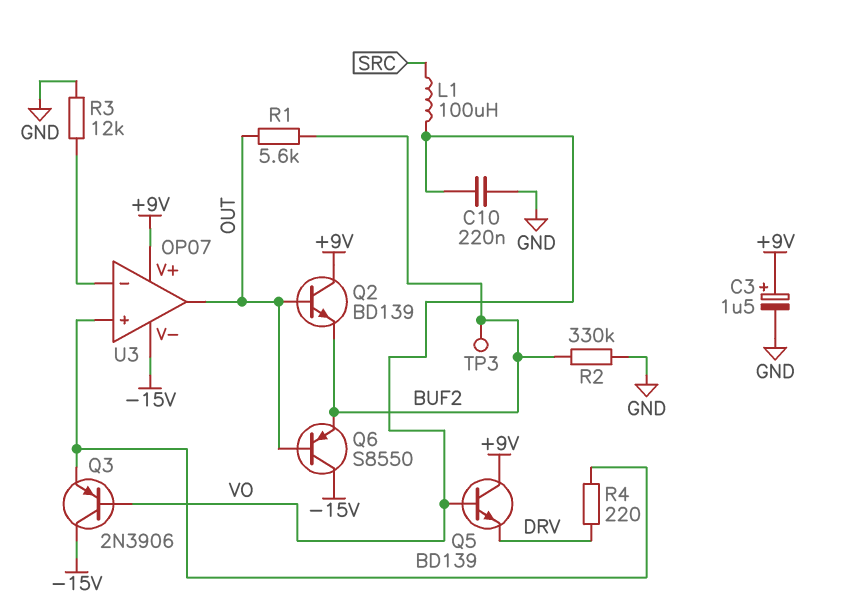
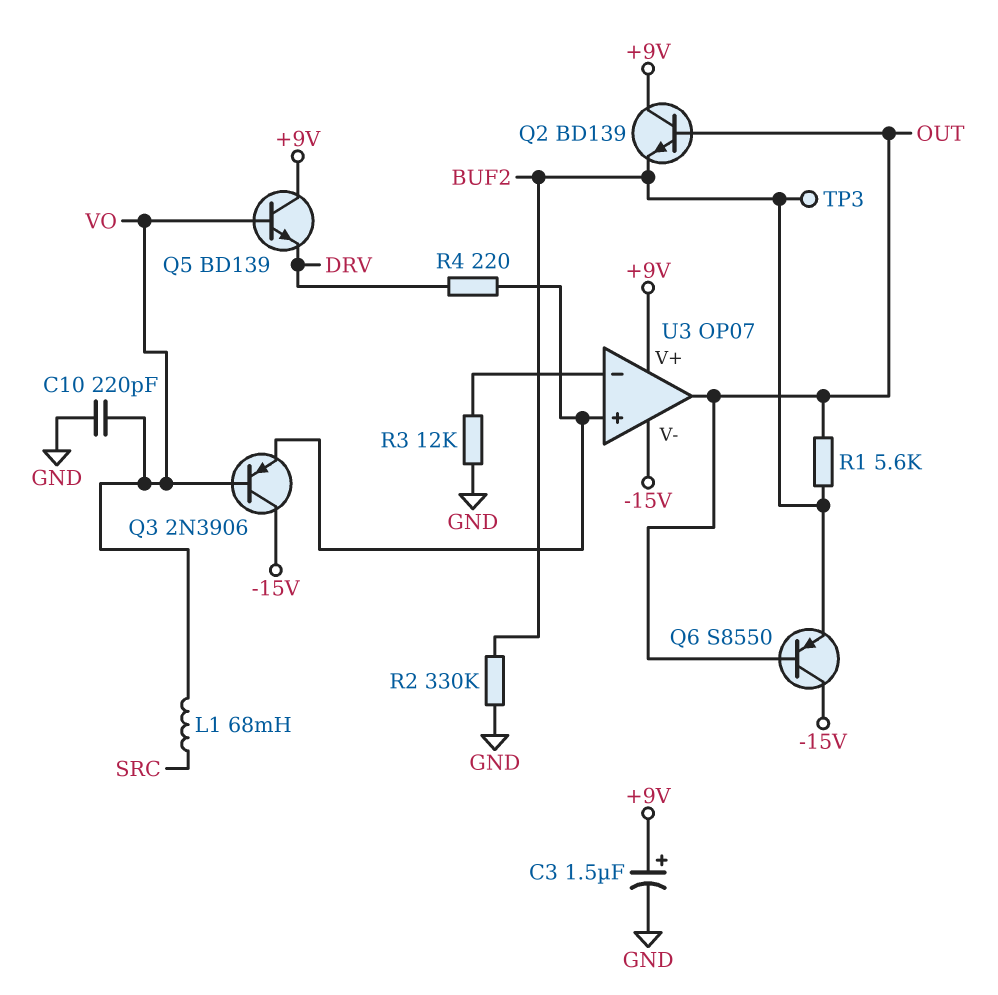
C10: 220nF (GND, VO) -> 220pF (GND, VO)
L1: 100uH (SRC, VO) -> 68mH (SRC, VO)

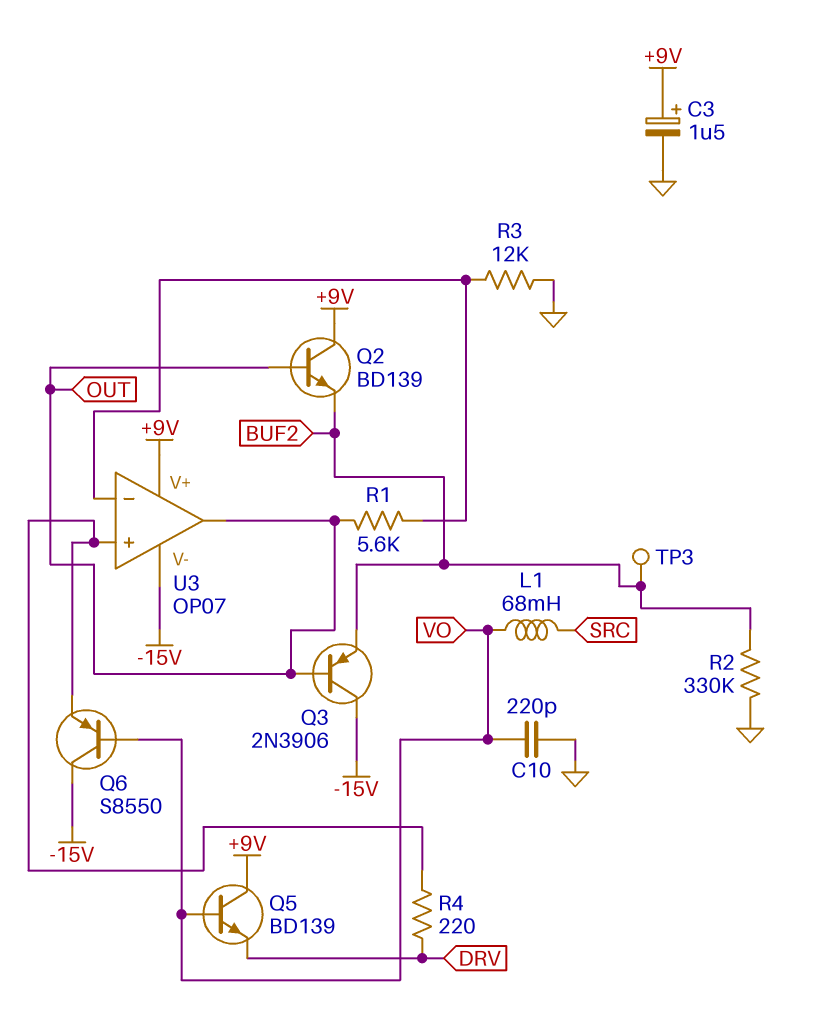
Q3: PNP 2N3906 (B VO, C -15V, E U3/in+) -> PNP 2N3906 (B OUT, C -15V, E BUF2)
Q6: PNP S8550 (B OUT, C -15V, E BUF2) -> PNP S8550 (B VO, C -15V, E U3/in+)
R1: 5.6k (BUF2, OUT) -> 5.6k (OUT, U3/in-)

